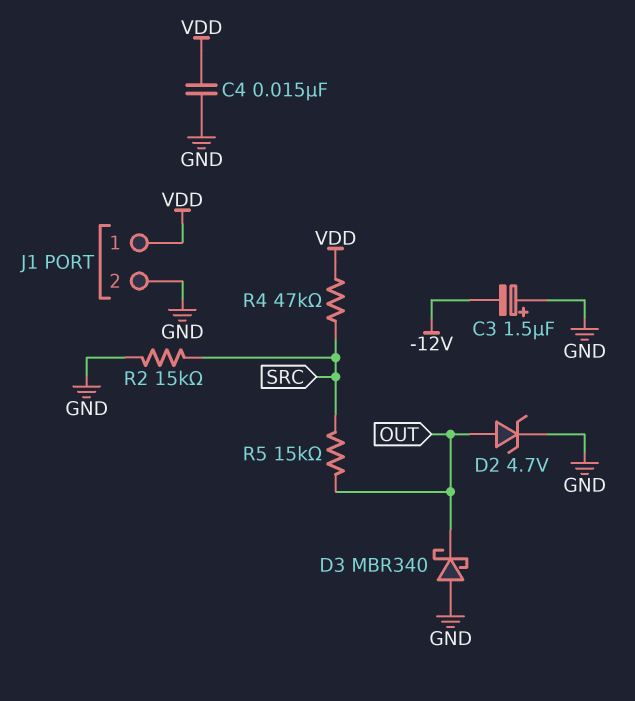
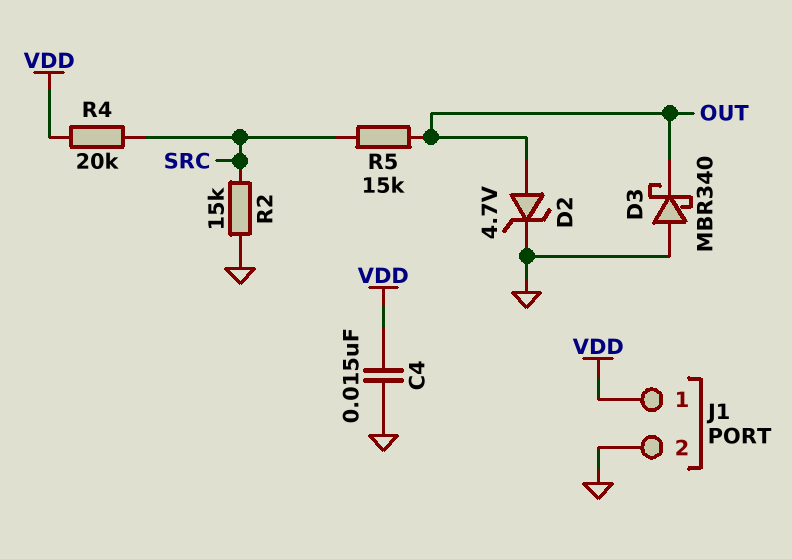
C3: 1.5uF (plus GND, minus -12V) -> none
R4: 47k (SRC, VDD) -> 20k (SRC, VDD)

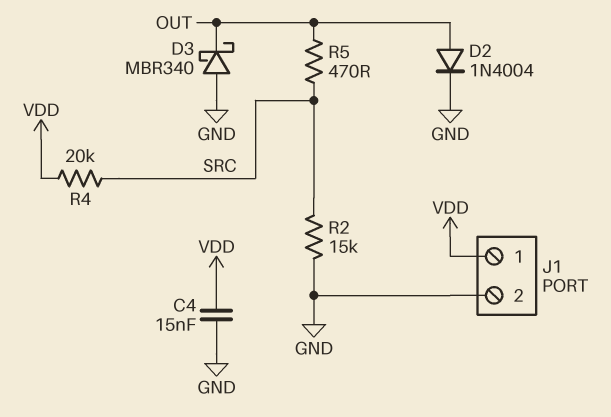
D2: zener 4.7V (A OUT, K GND) -> diode 1N4004 (A OUT, K GND)
R5: 15k (OUT, SRC) -> 470 (OUT, SRC)

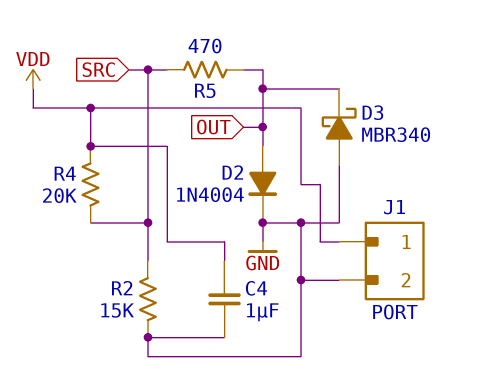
C4: 15nF (GND, VDD) -> 1uF (GND, VDD)

